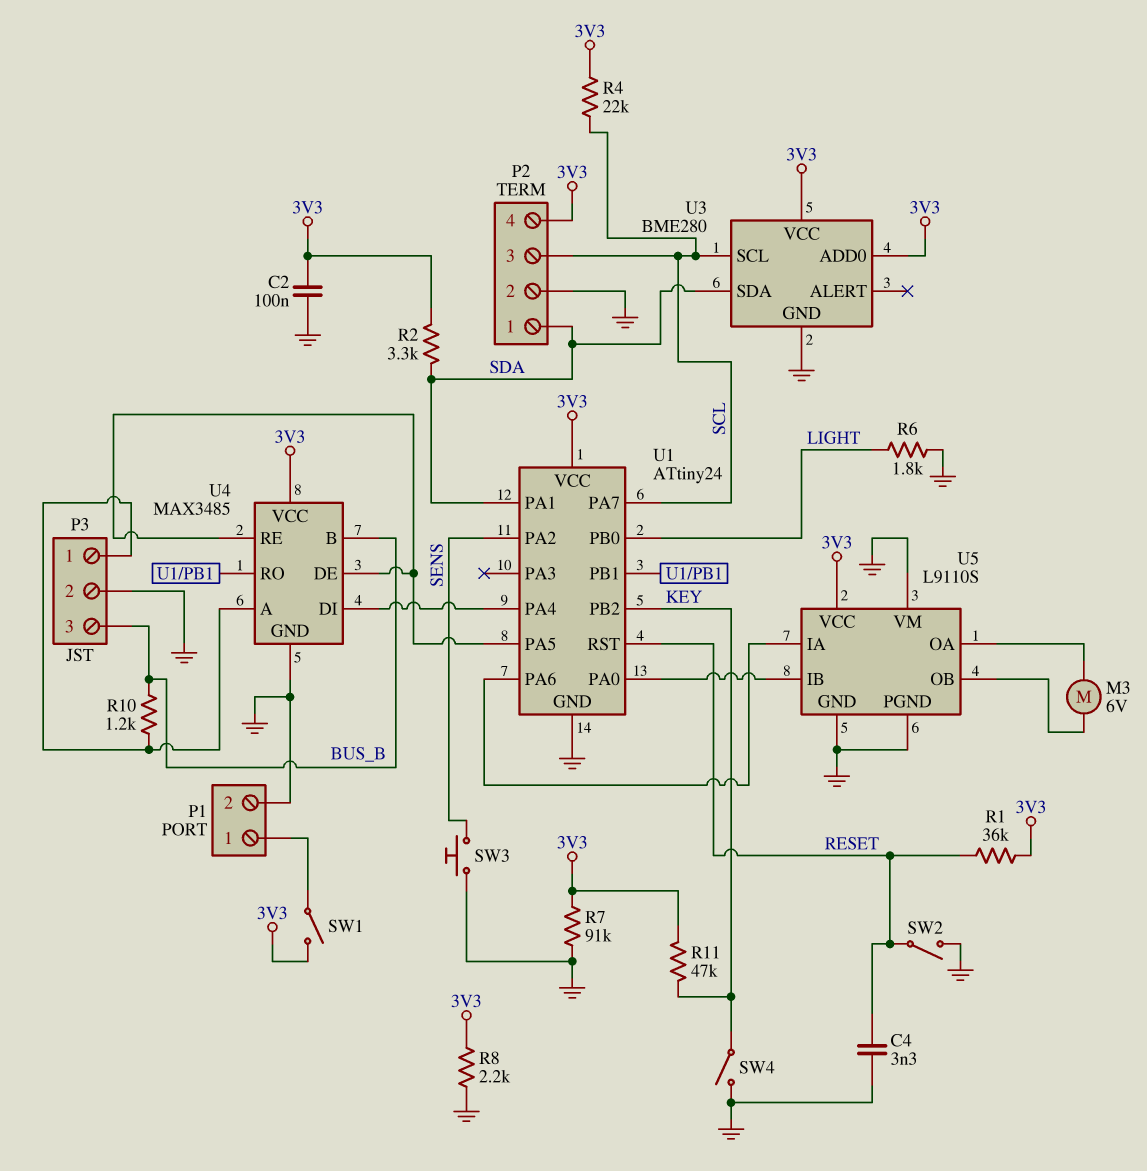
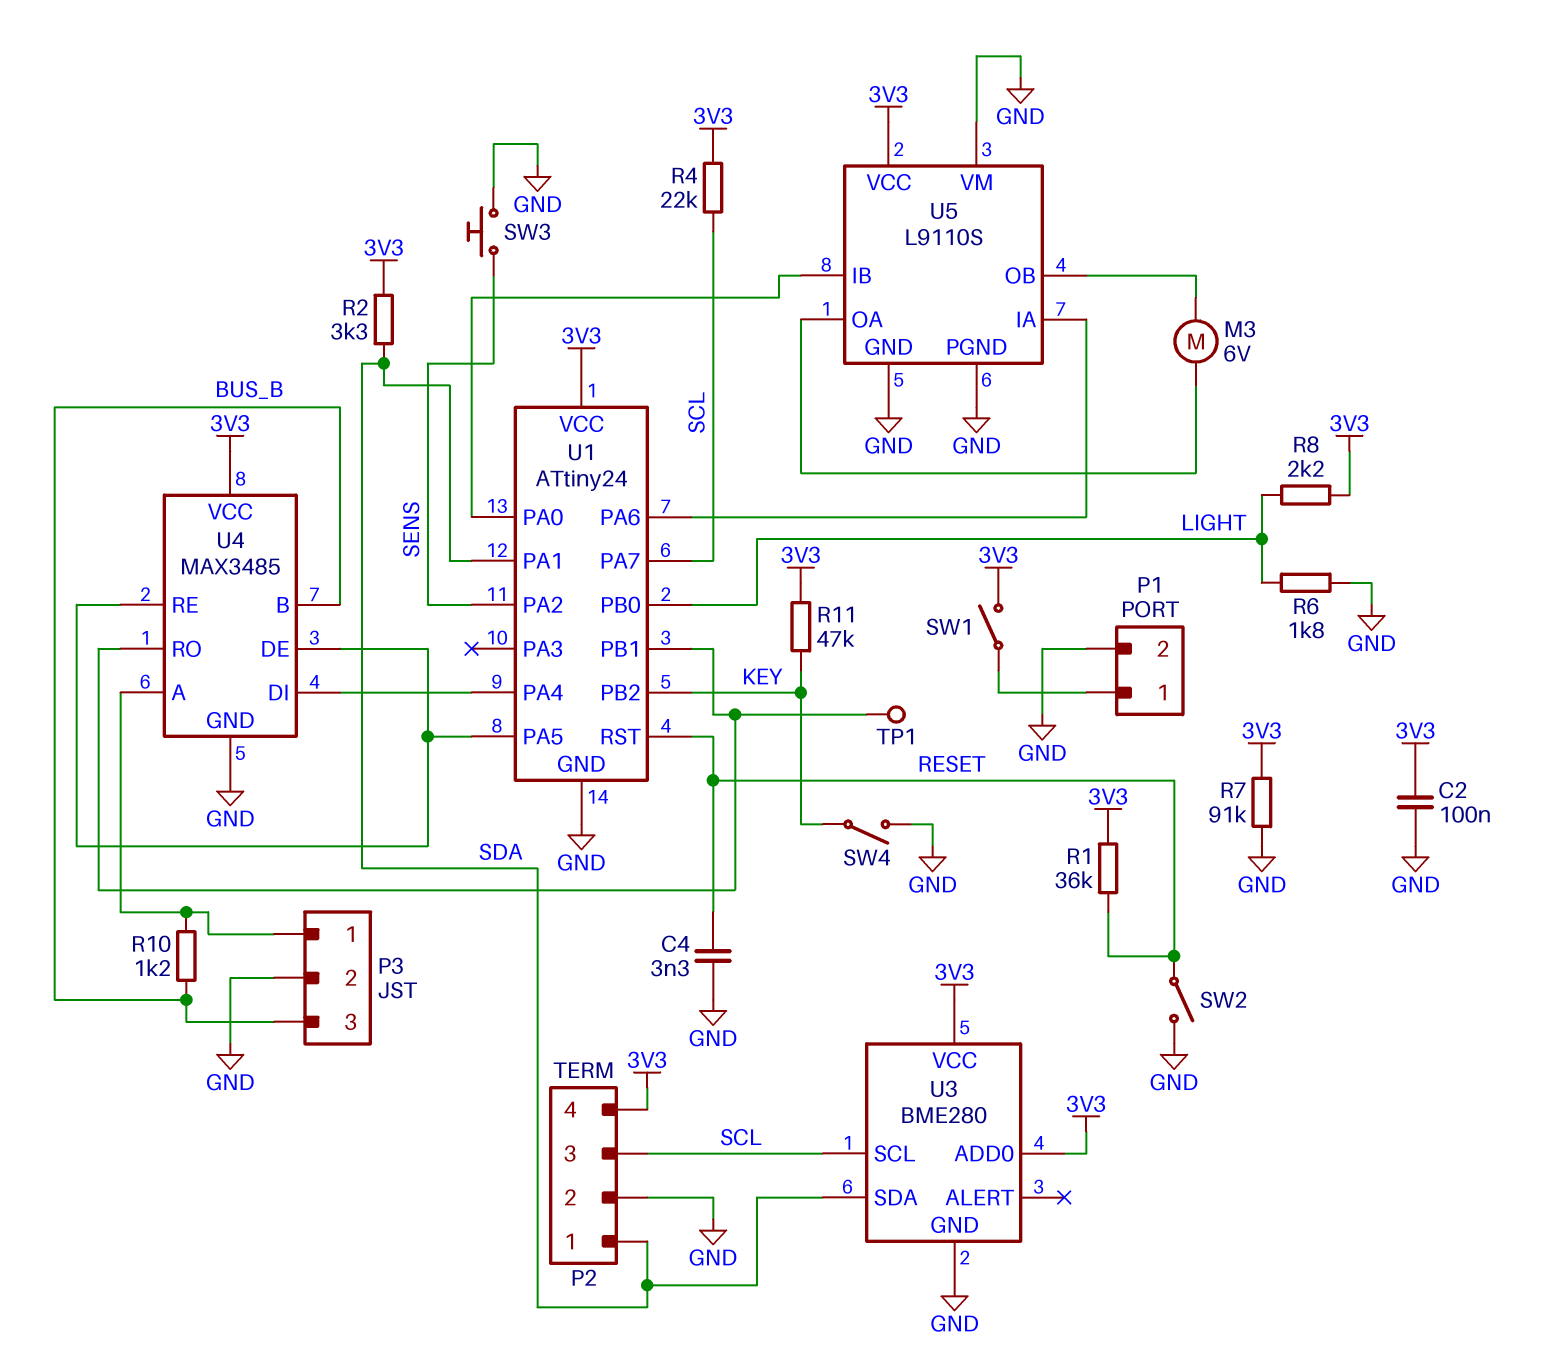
R8: 2.2k (3V3, GND) -> 2.2k (3V3, LIGHT)
TP1: none -> test point (U1/PB1)

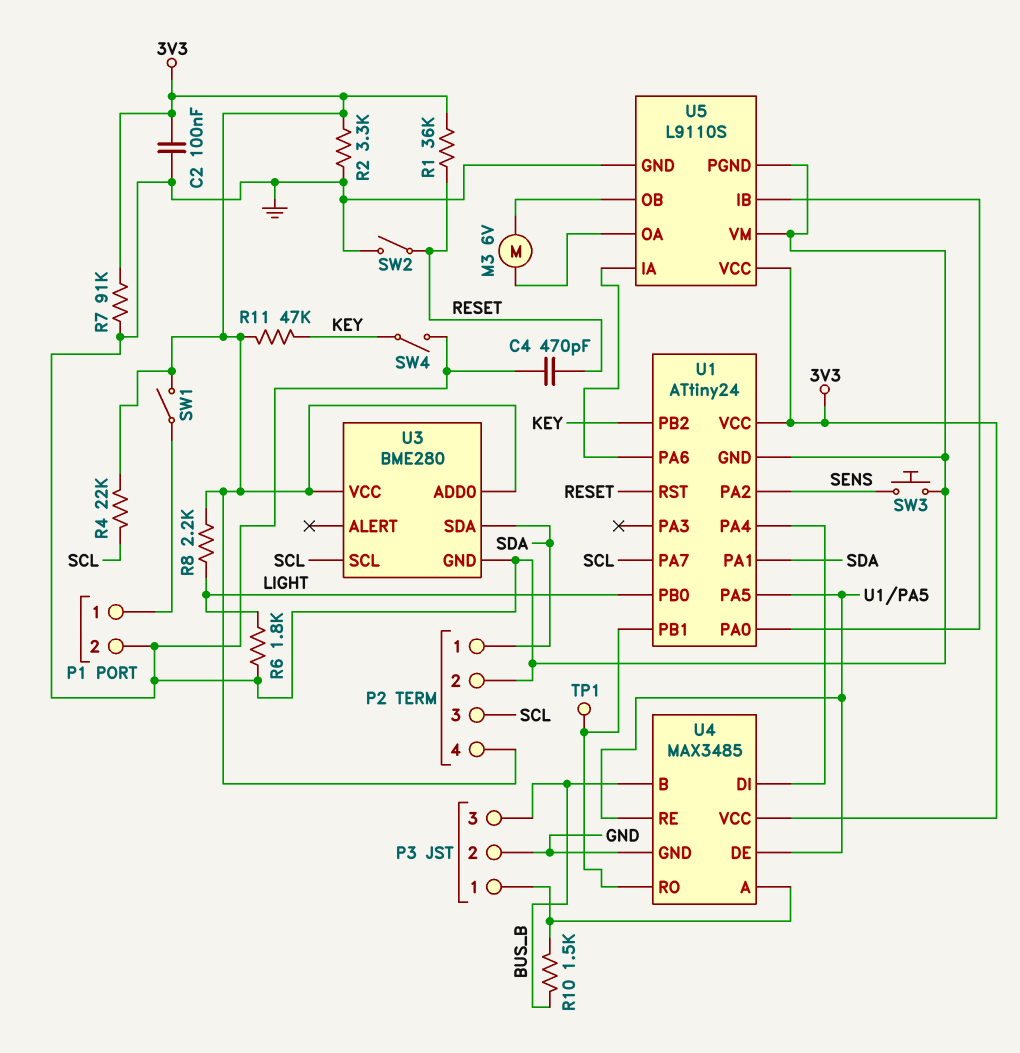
C4: 3.3nF (GND, RESET) -> 470pF (GND, RESET)
R2: 3.3k (3V3, SDA) -> 3.3k (3V3, GND)
R10: 1.2k (BUS_B, P3/1) -> 1.5k (BUS_B, P3/1)

